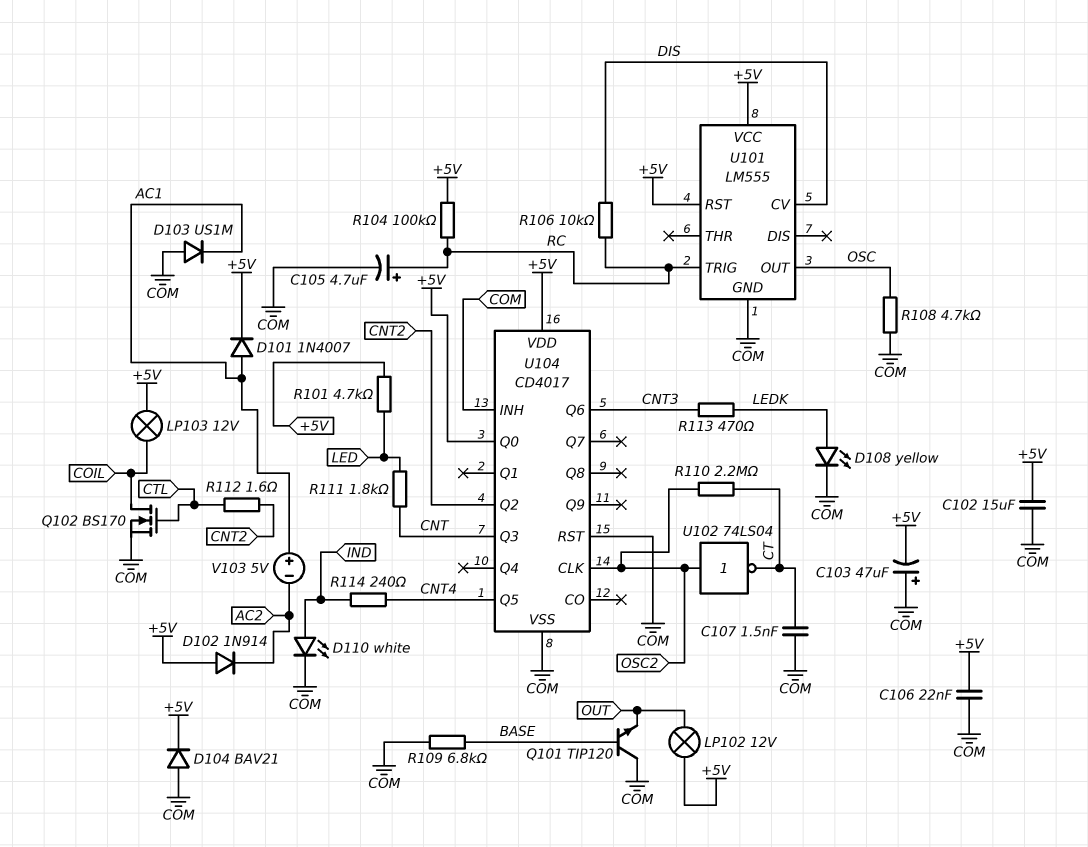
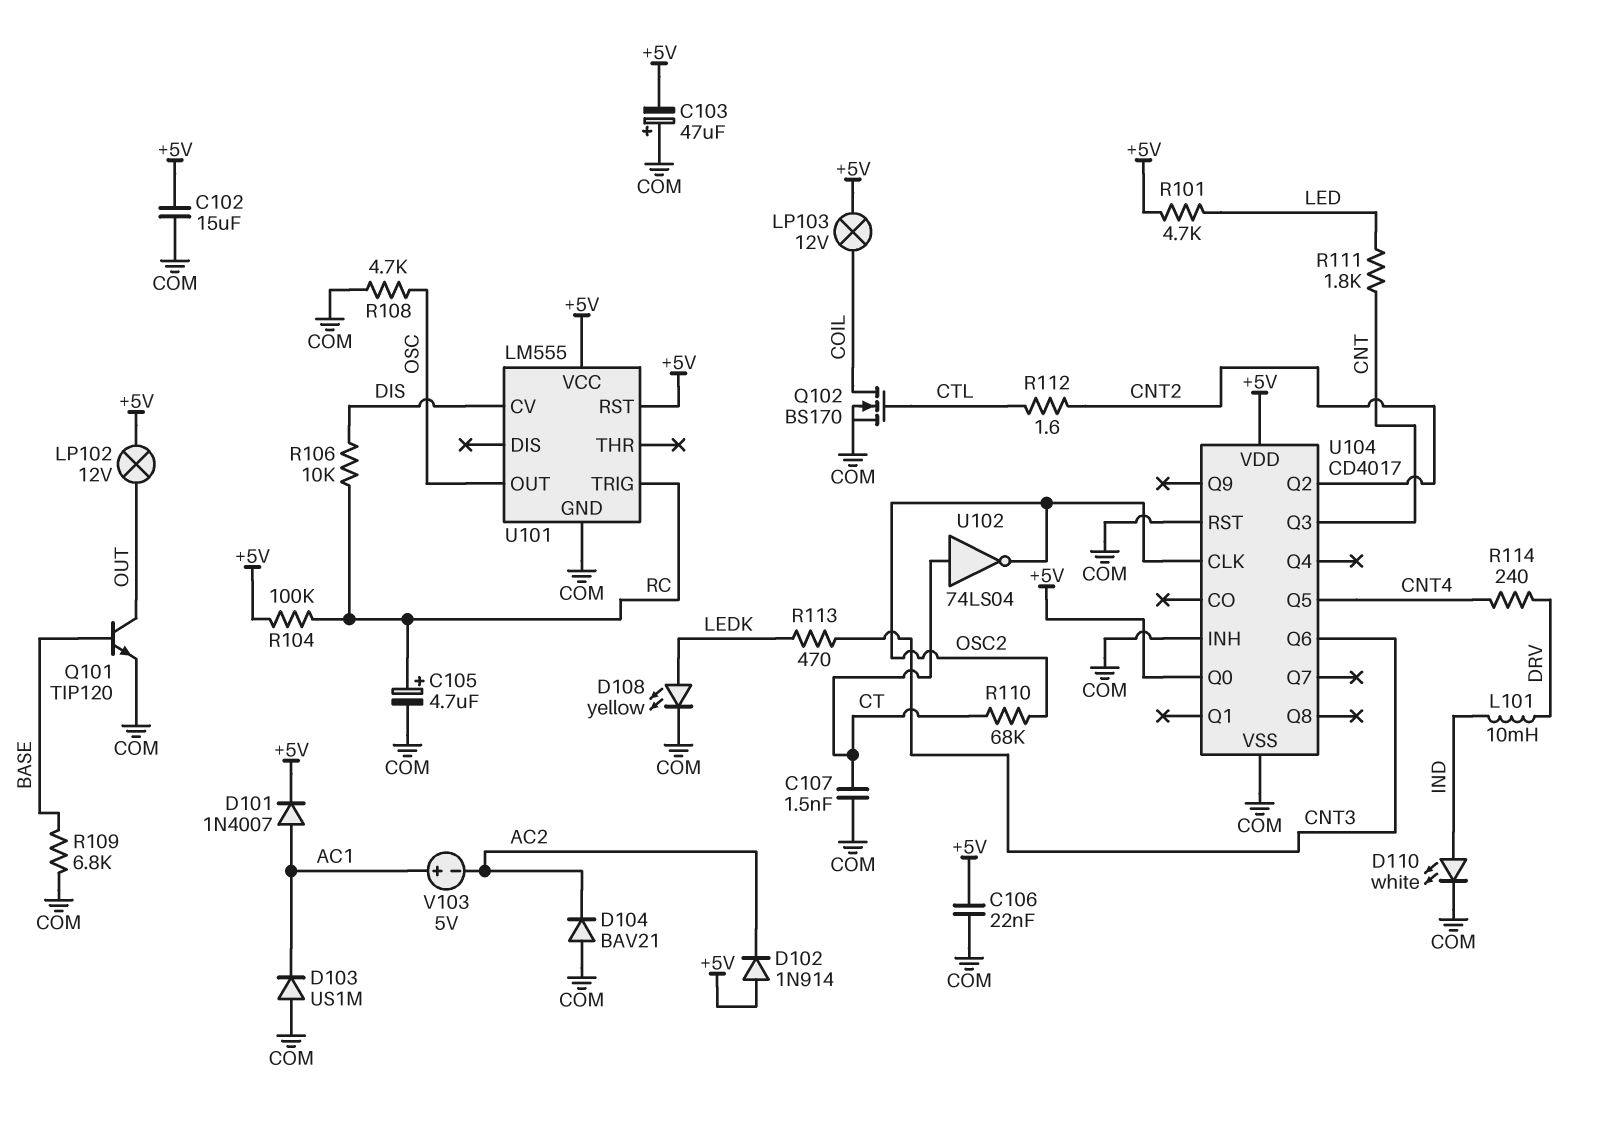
D104: diode BAV21 (A COM, K +5V) -> diode BAV21 (A COM, K AC2)
L101: none -> 10mH (DRV, IND)
Q101: NPN TIP120 (B BASE, C COM, E OUT) -> NPN TIP120 (B BASE, C OUT, E COM)
R110: 2.2M (CT, OSC2) -> 68k (CT, OSC2)
R114: 240 (CNT4, IND) -> 240 (CNT4, DRV)
U102: NOT 74LS04 (in OSC2, out CT) -> NOT 74LS04 (in CT, out OSC2)

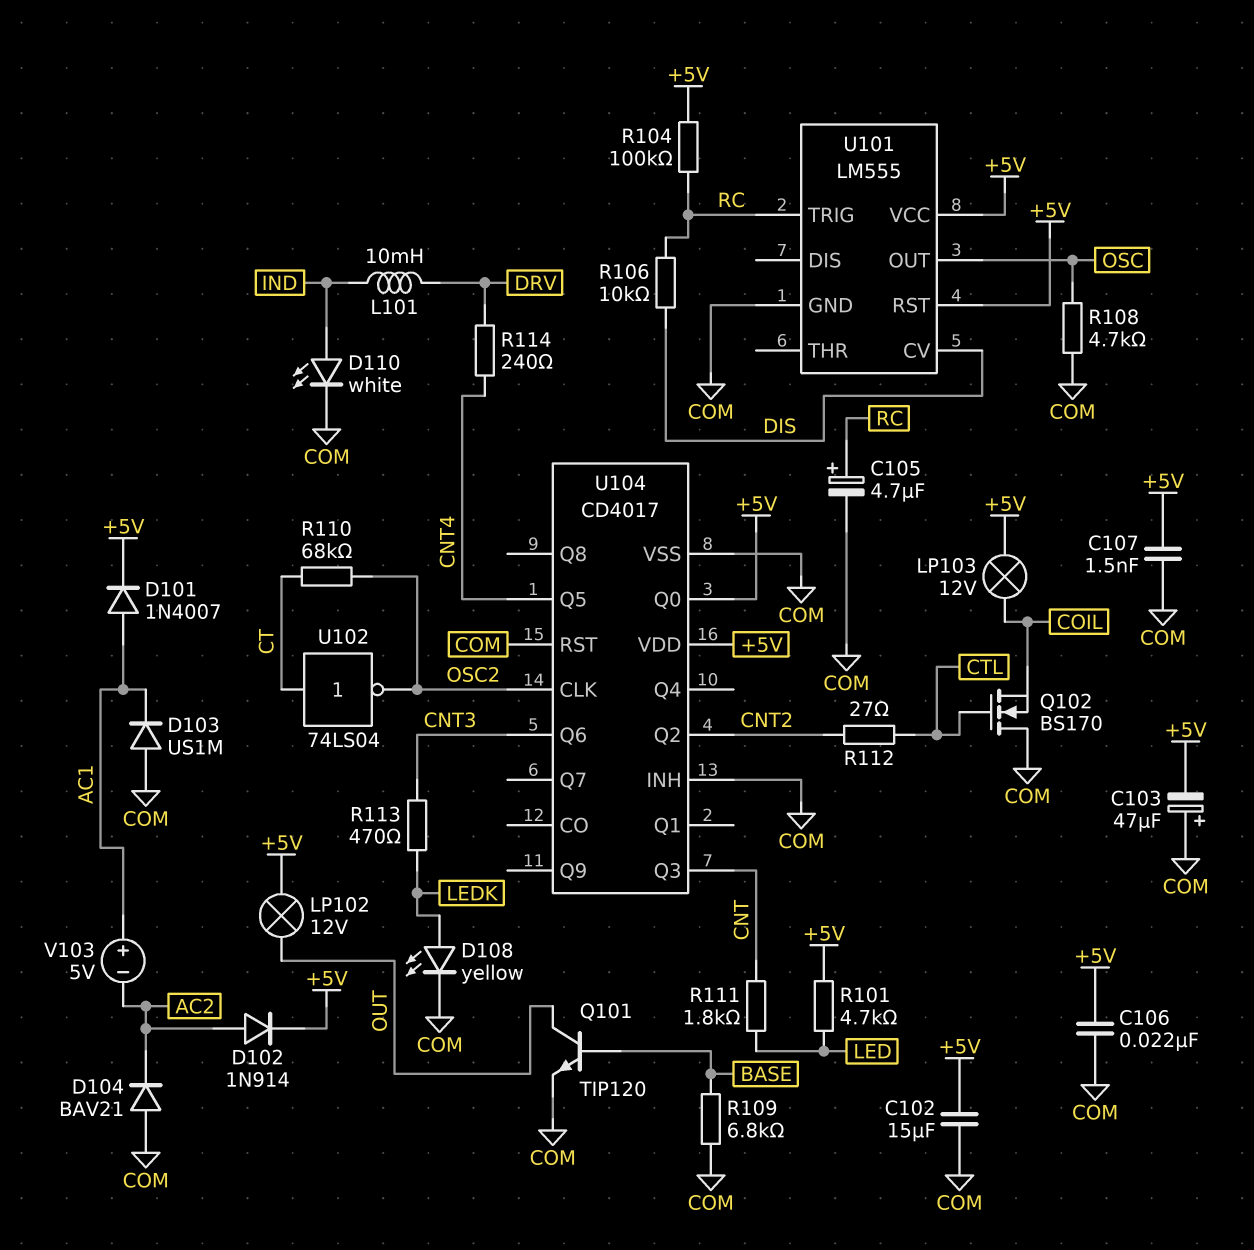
C107: 1.5nF (COM, CT) -> 1.5nF (+5V, COM)
D102: diode 1N914 (A +5V, K AC2) -> diode 1N914 (A AC2, K +5V)
Q102: NMOS BS170 (G CTL, D COIL, S COM) -> NMOS BS170 (G CTL, D COM, S COIL)
R112: 1.6 (CNT2, CTL) -> 27 (CNT2, CTL)

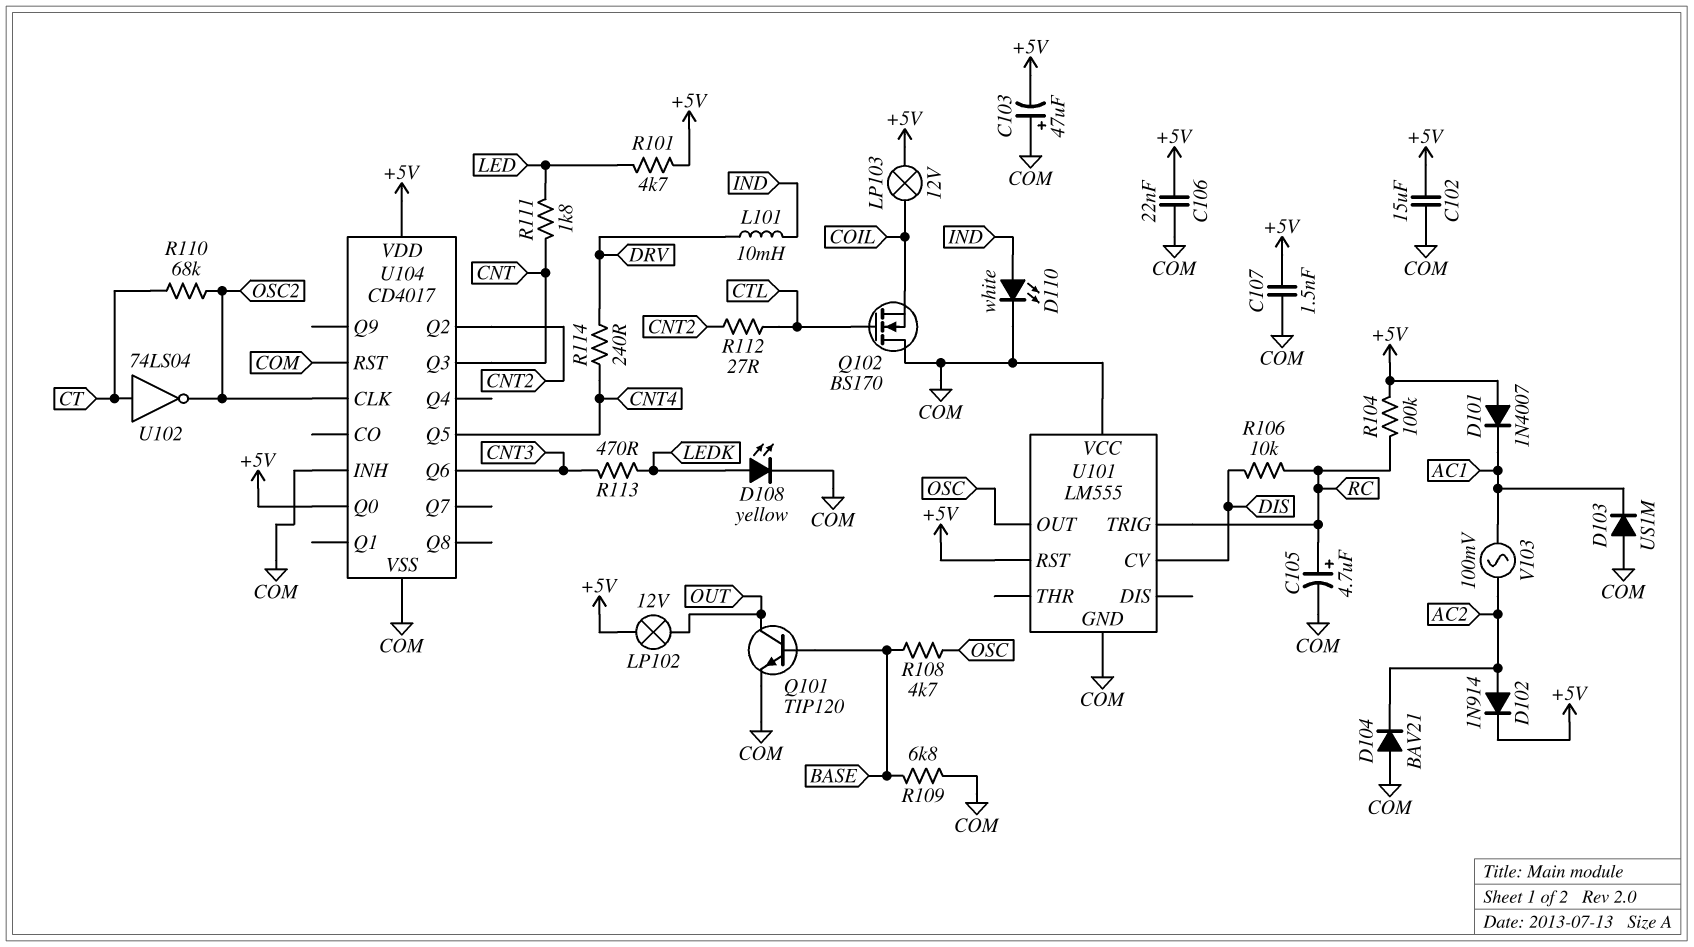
D101: diode 1N4007 (A AC1, K +5V) -> diode 1N4007 (A +5V, K AC1)
R108: 4.7k (COM, OSC) -> 4.7k (BASE, OSC)
U101 pin VCC: +5V -> COM
V103: 5V (plus AC1, minus AC2) -> AC 100mV (AC1, AC2)

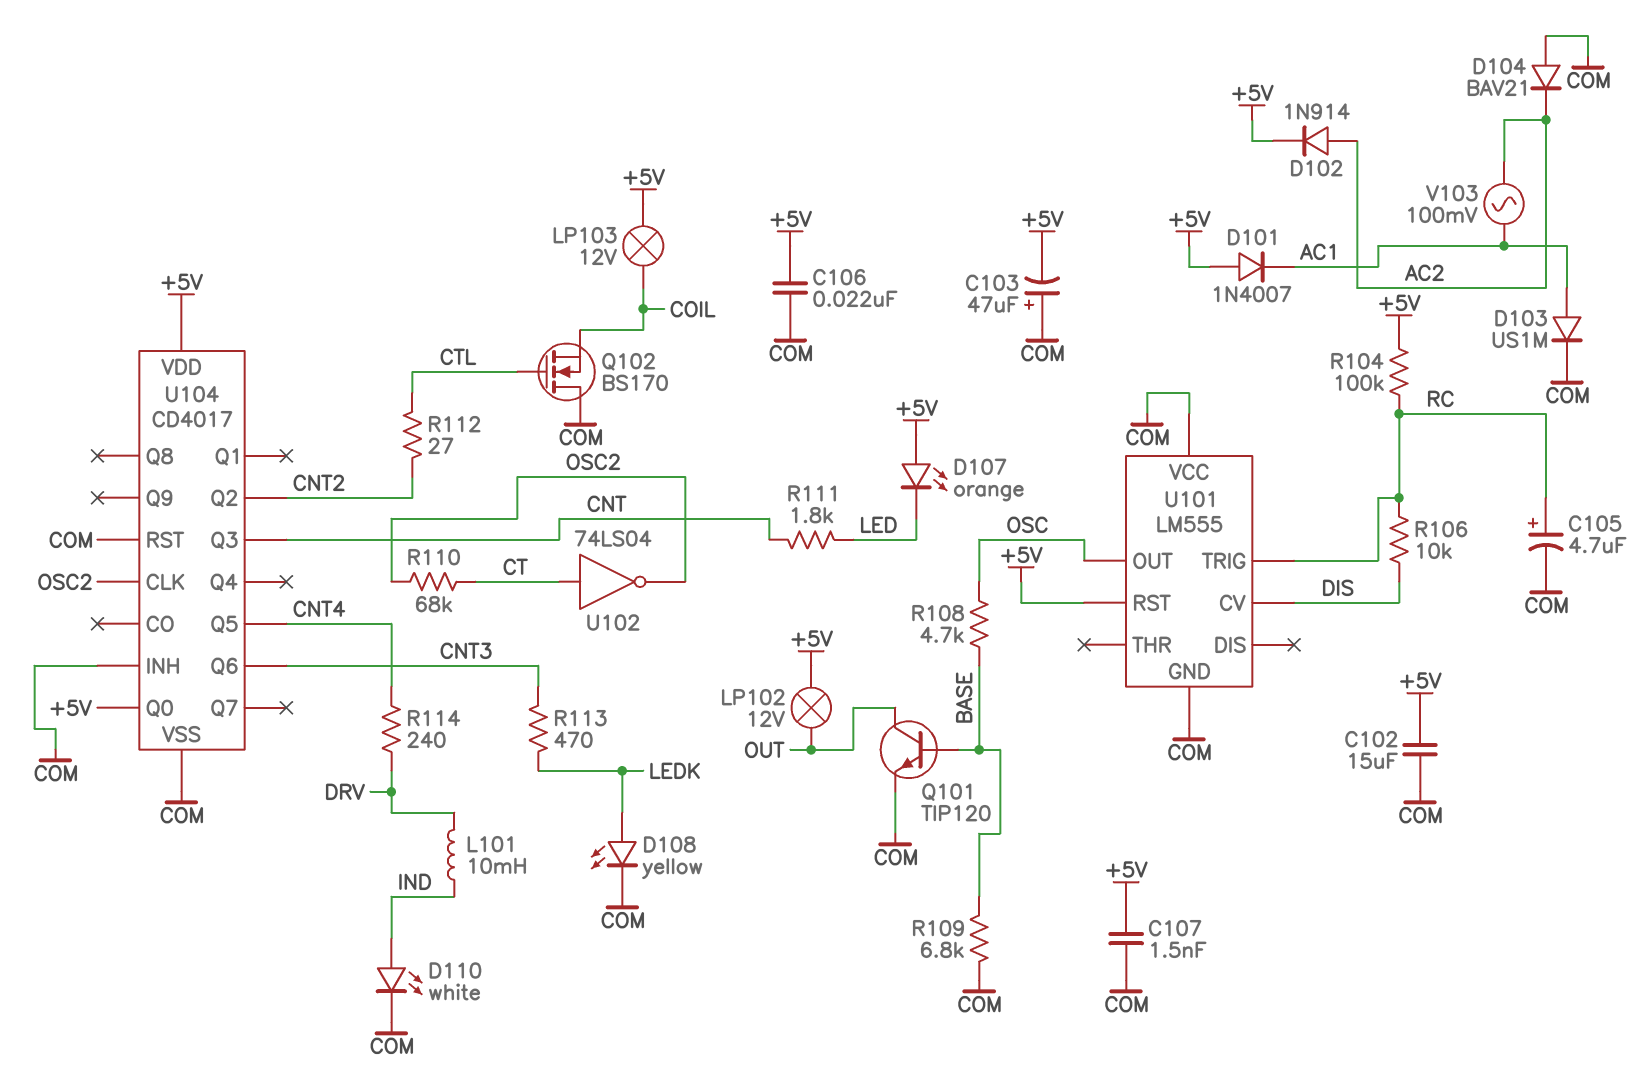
D103: diode US1M (A COM, K AC1) -> diode US1M (A AC1, K COM)
D107: none -> LED orange (A +5V, K LED)
R101: 4.7k (+5V, LED) -> none

